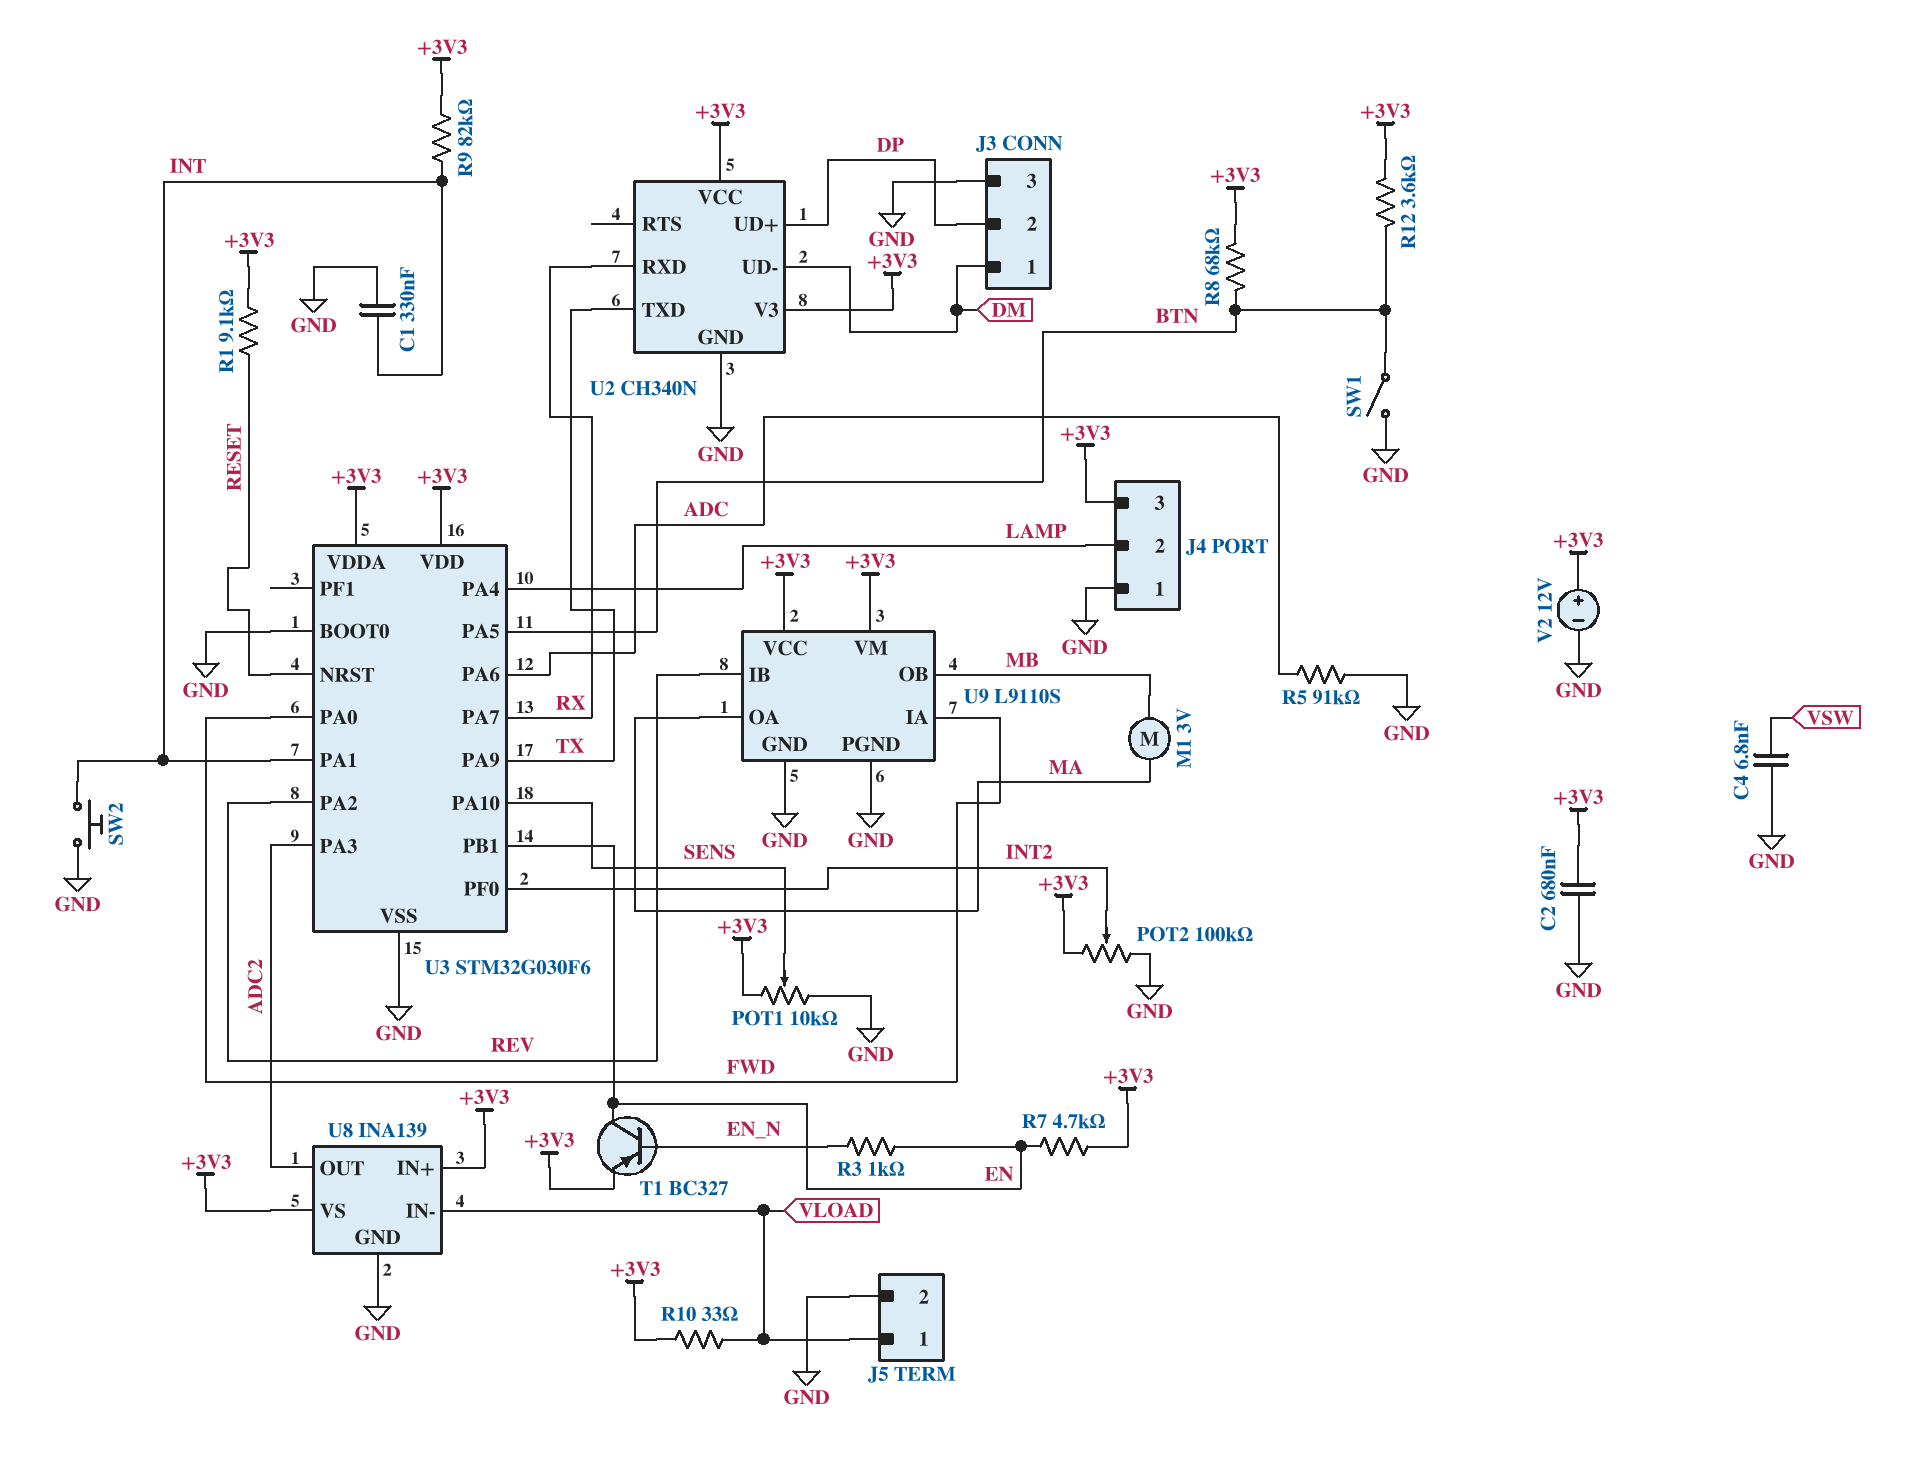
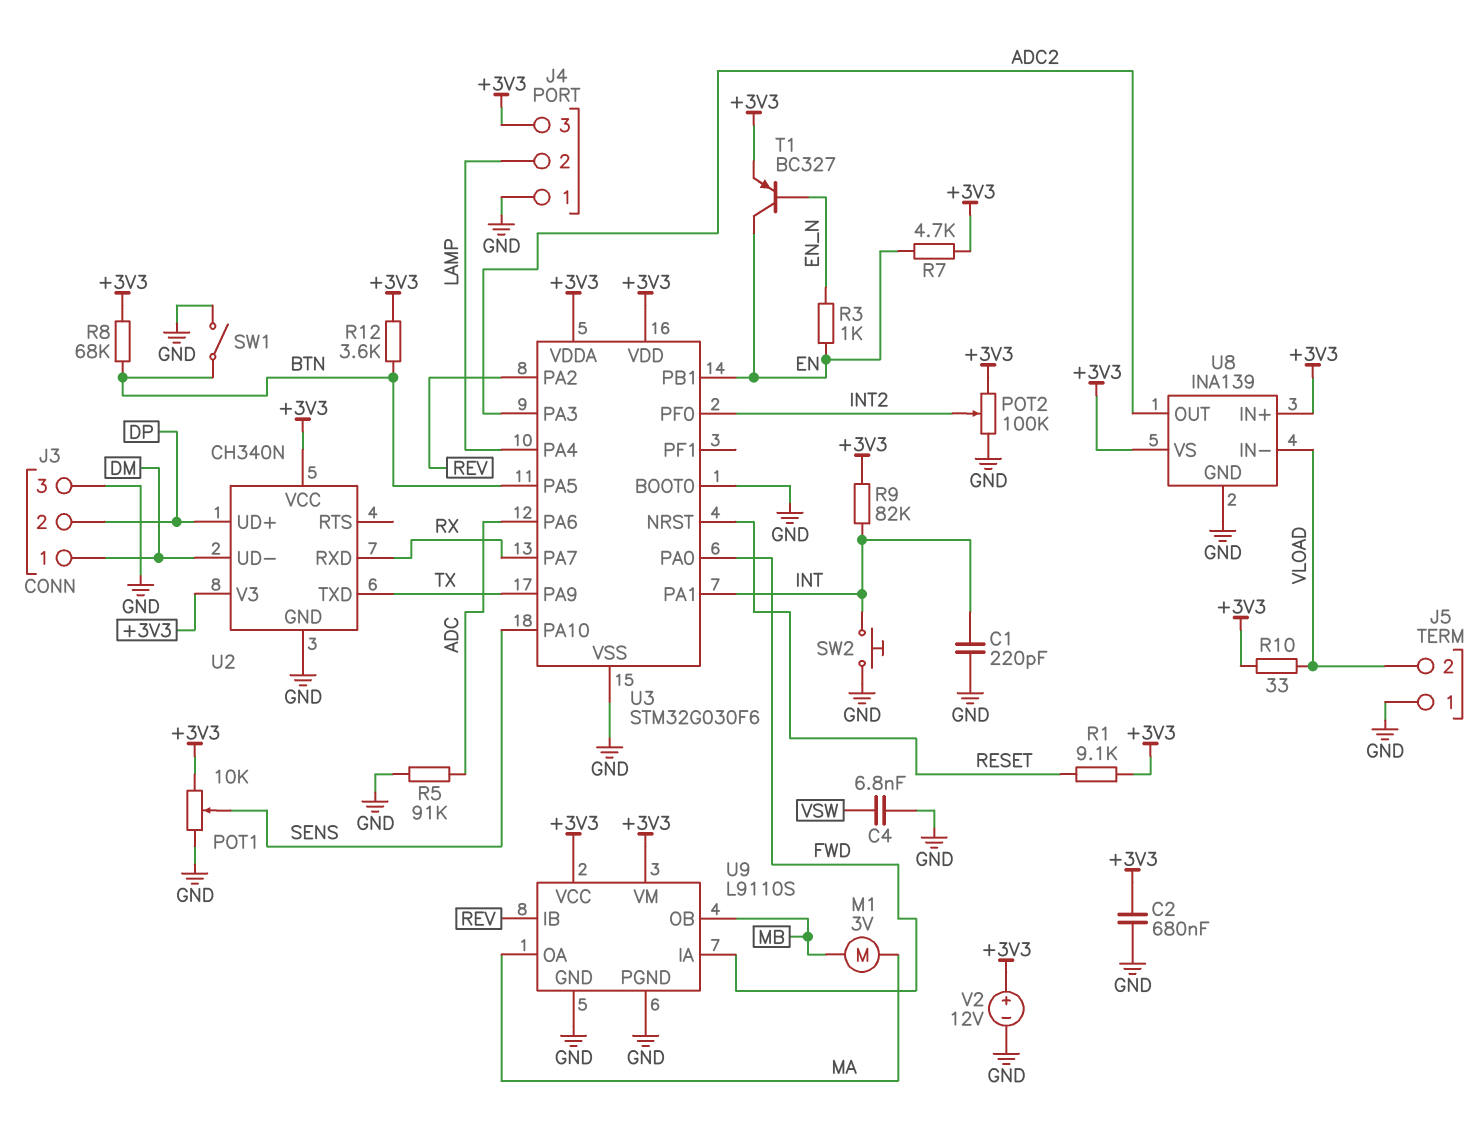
C1: 330nF (GND, INT) -> 220pF (GND, INT)
J5 pin 1: VLOAD -> GND
J5 pin 2: GND -> VLOAD

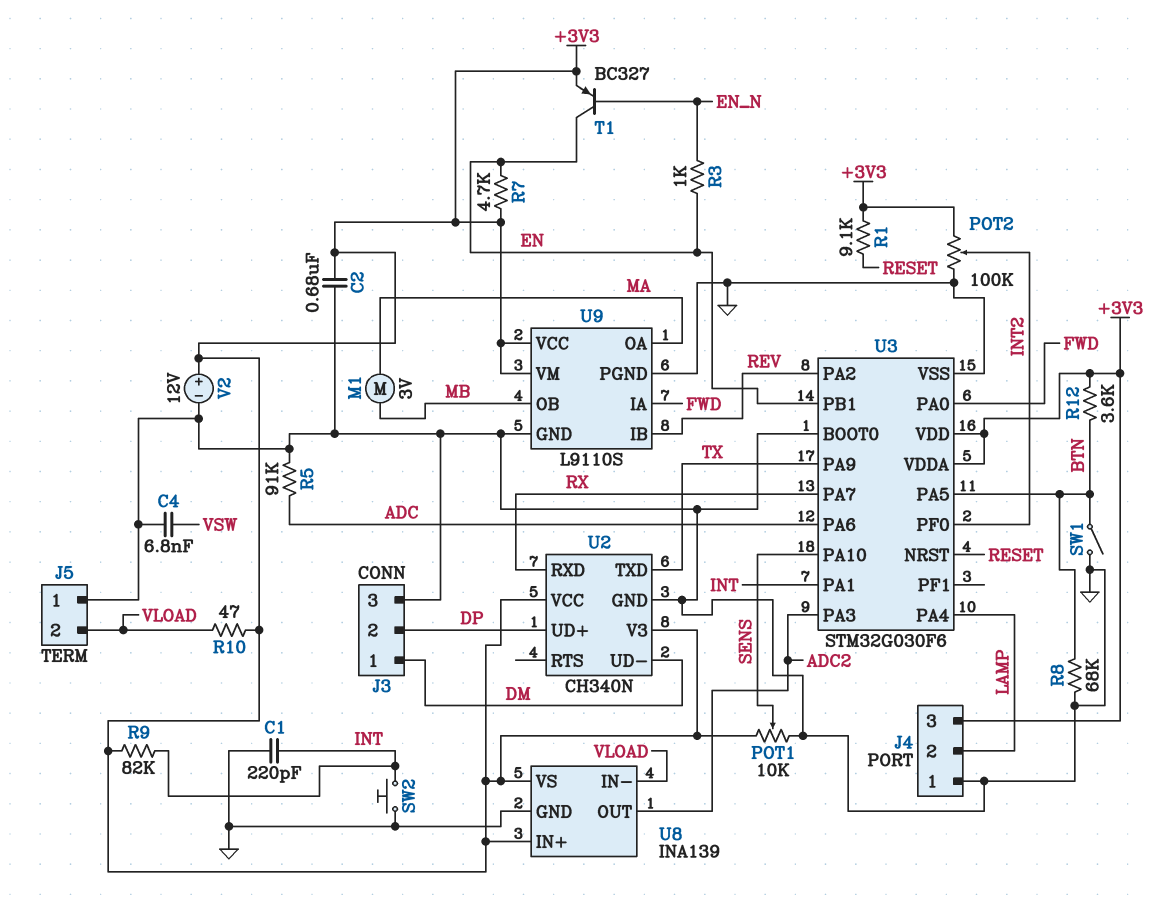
R8: 68k (+3V3, BTN) -> 68k (BTN, GND)
R10: 33 (+3V3, VLOAD) -> 47 (+3V3, VLOAD)

